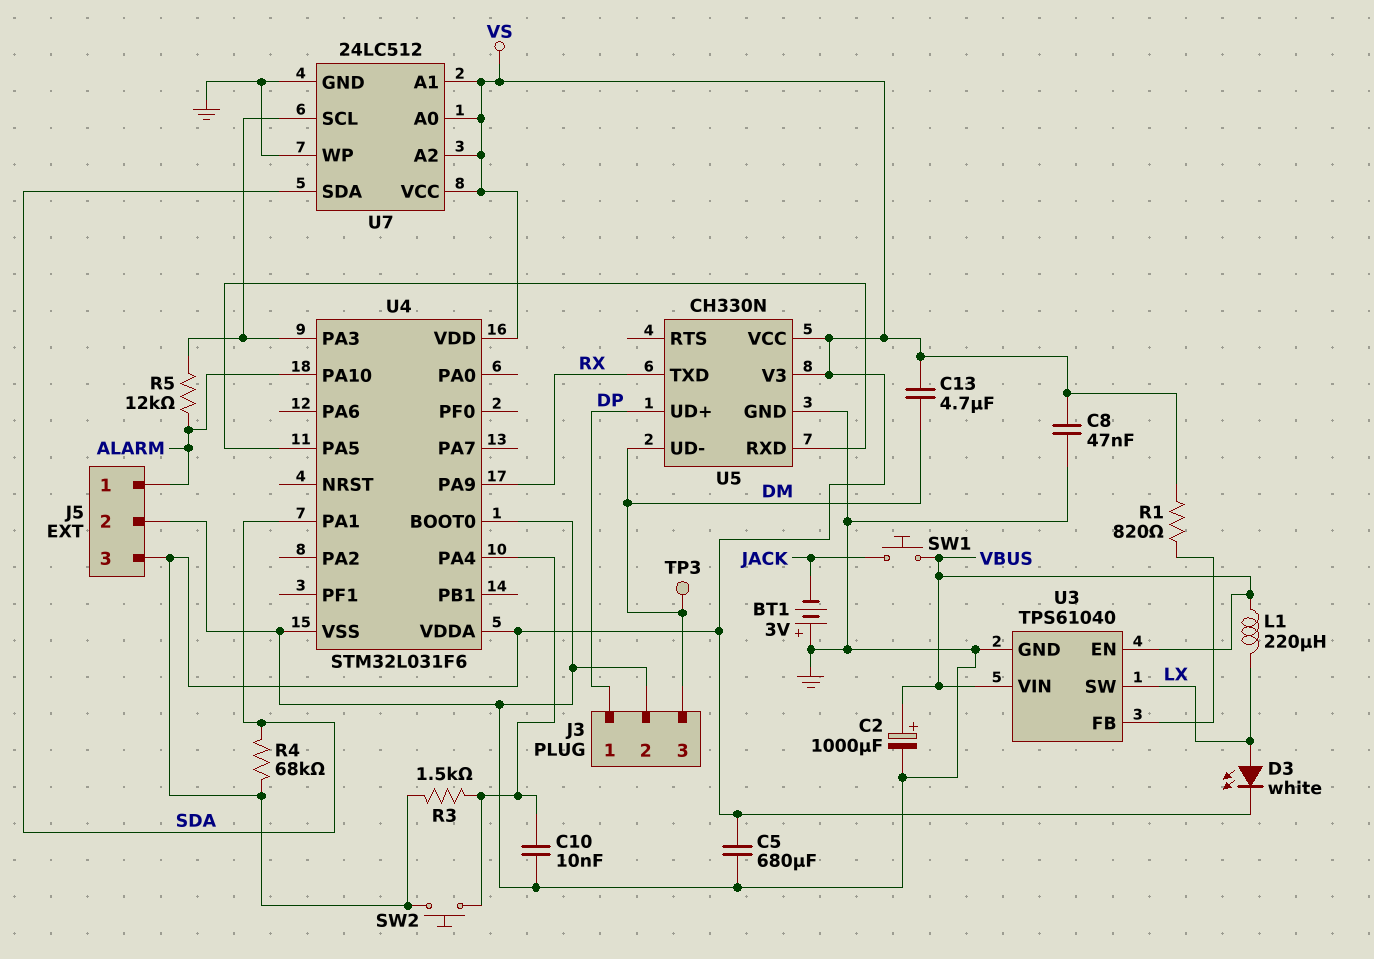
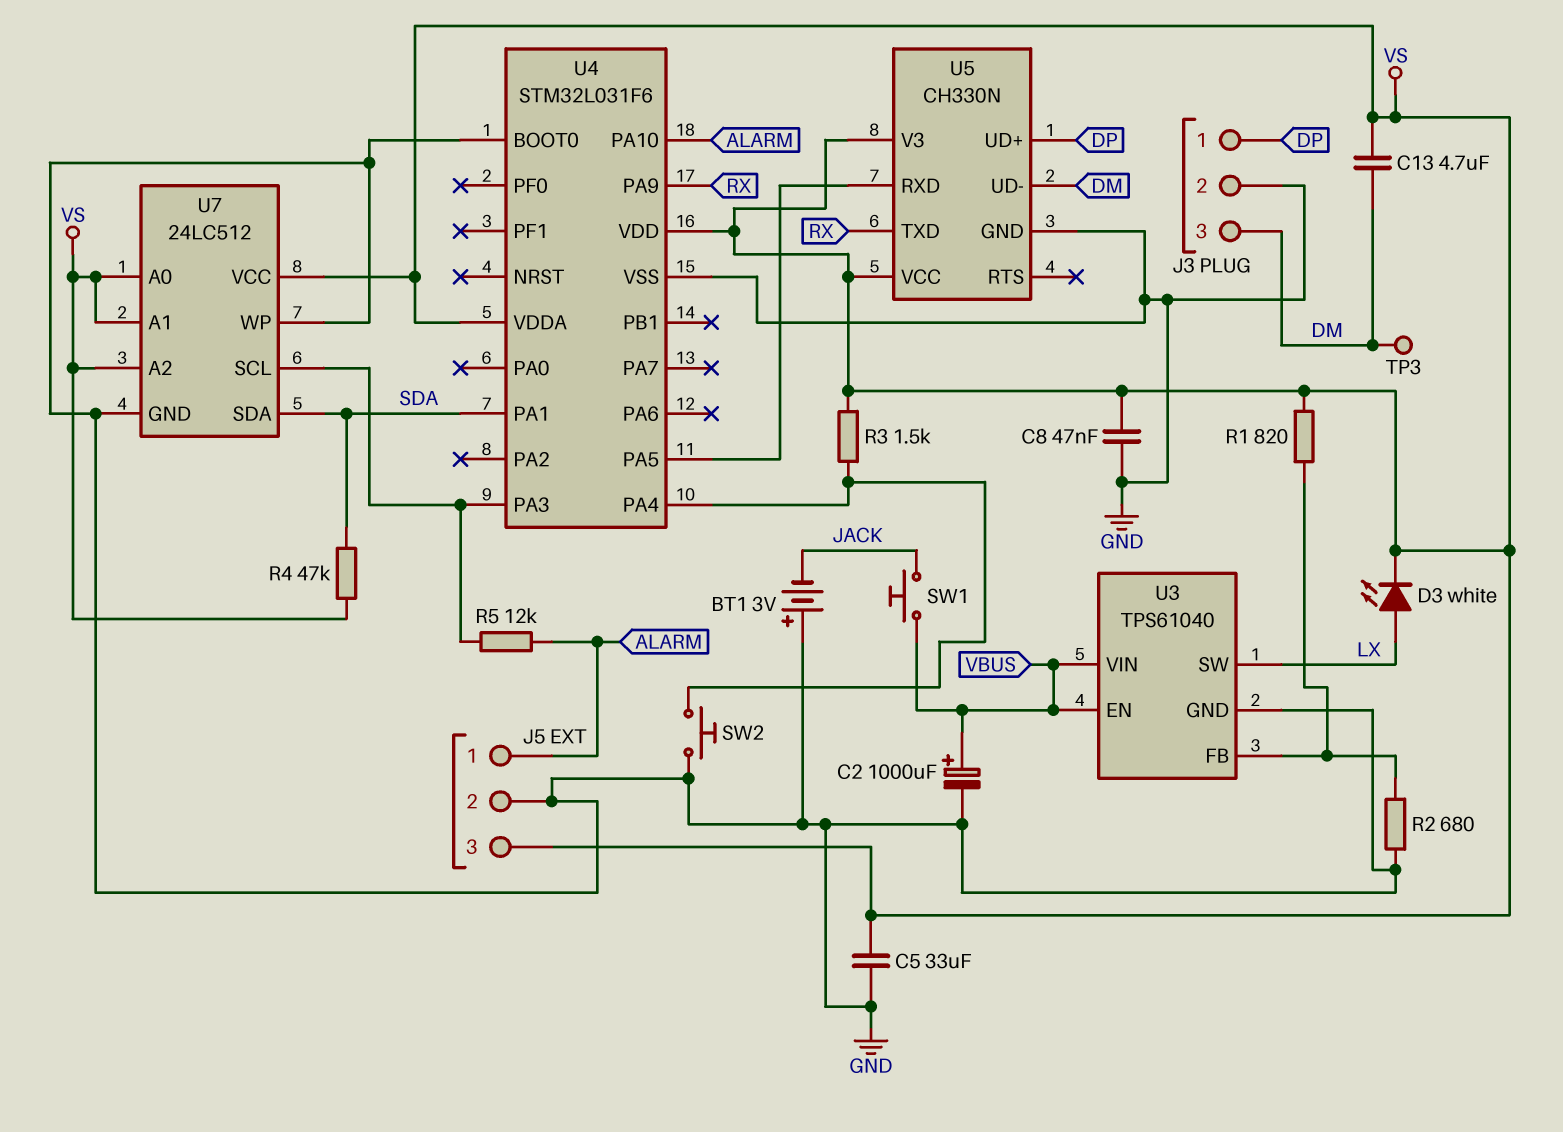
C5: 680uF (GND, VS) -> 33uF (GND, VS)
C10: 10nF (GND, U4/PA4) -> none
L1: 220uH (LX, VBUS) -> none
R2: none -> 680 (GND, U3/FB)
R4: 68k (SDA, VS) -> 47k (SDA, VS)
SW2: button (U4/PA4, VS) -> button (GND, U4/PA4)

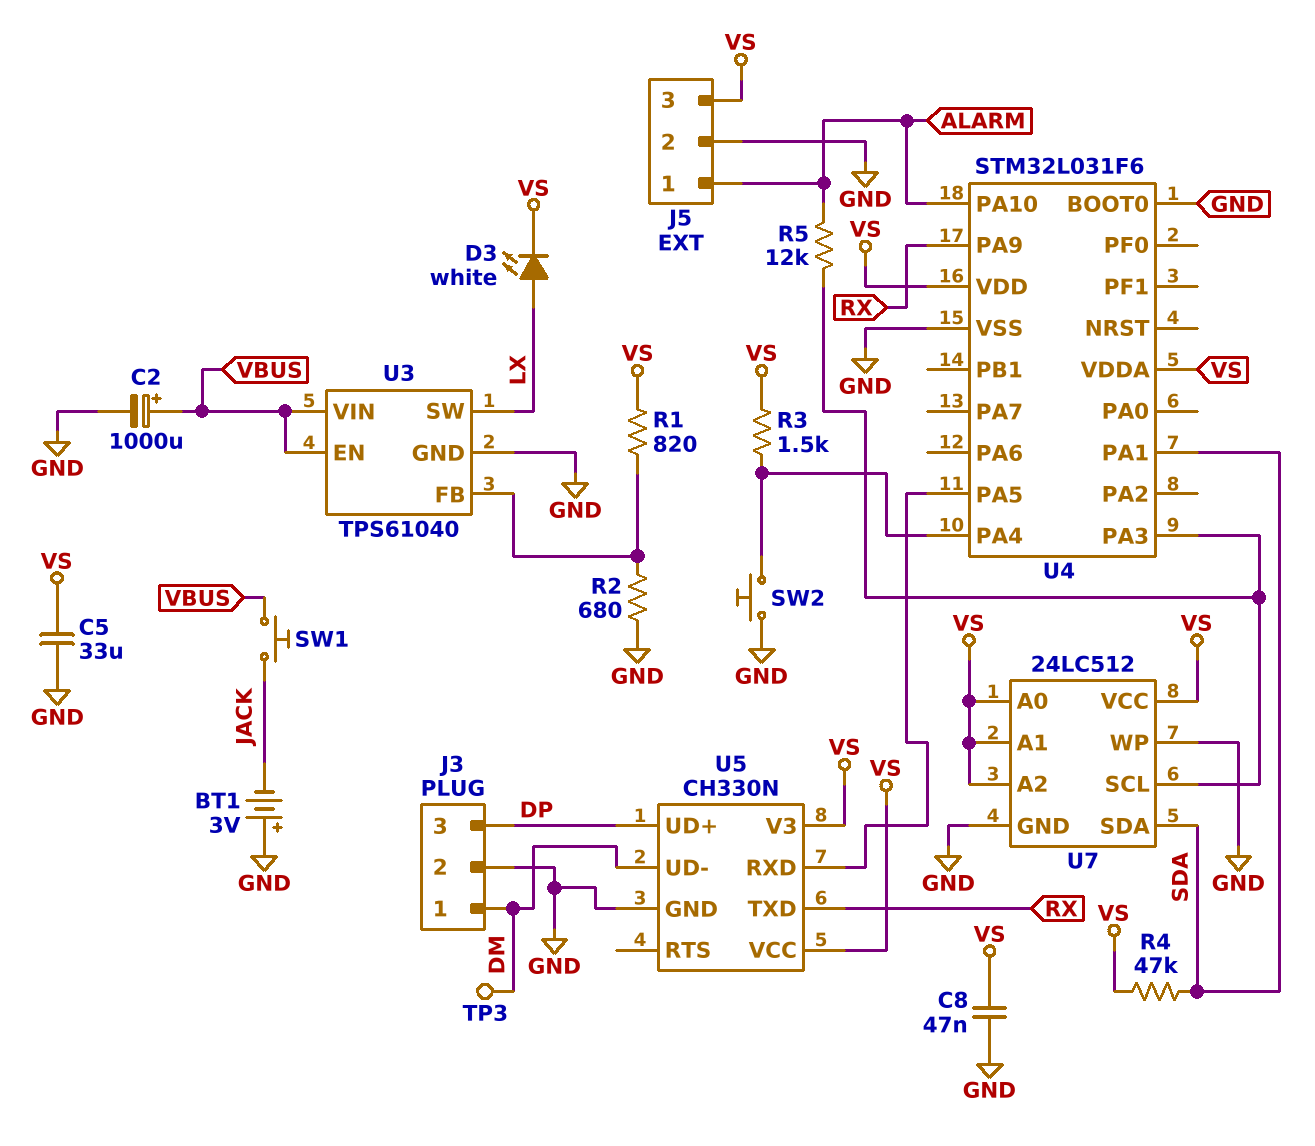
C13: 4.7uF (DM, VS) -> none
J3 pin 1: DP -> DM
J3 pin 3: DM -> DP

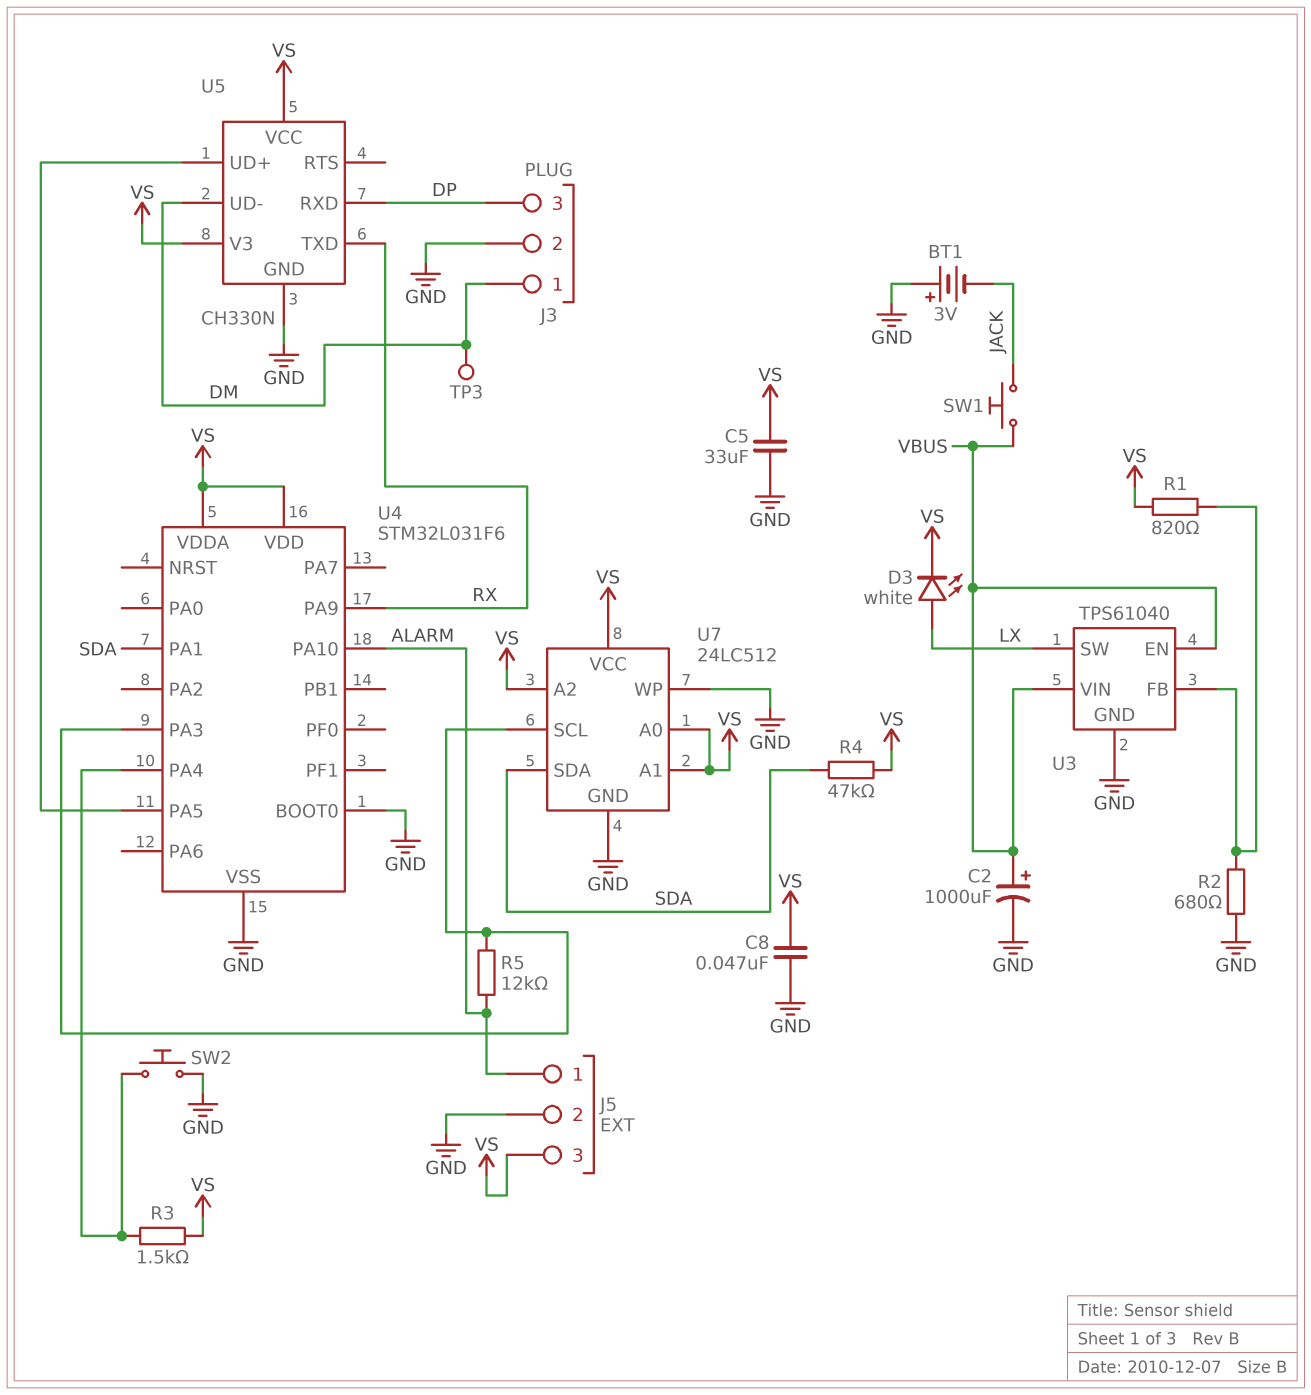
U5 pin RXD: U4/PA5 -> DP
U5 pin UD+: DP -> U4/PA5

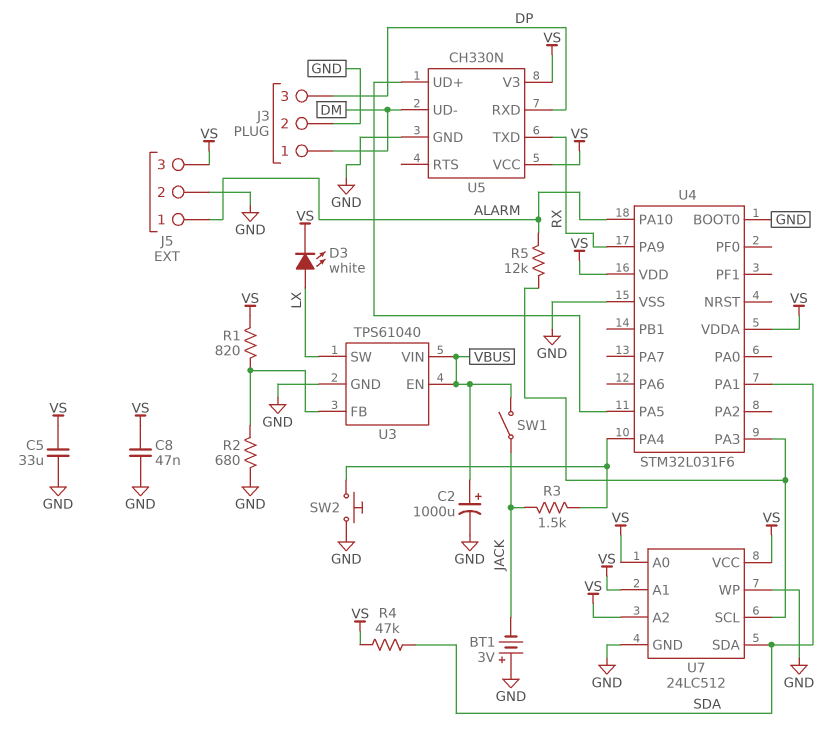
R3: 1.5k (U4/PA4, VS) -> 1.5k (JACK, U4/PA4)
SW1: button (JACK, VBUS) -> switch (JACK, VBUS)
TP3: test point (DM) -> none

